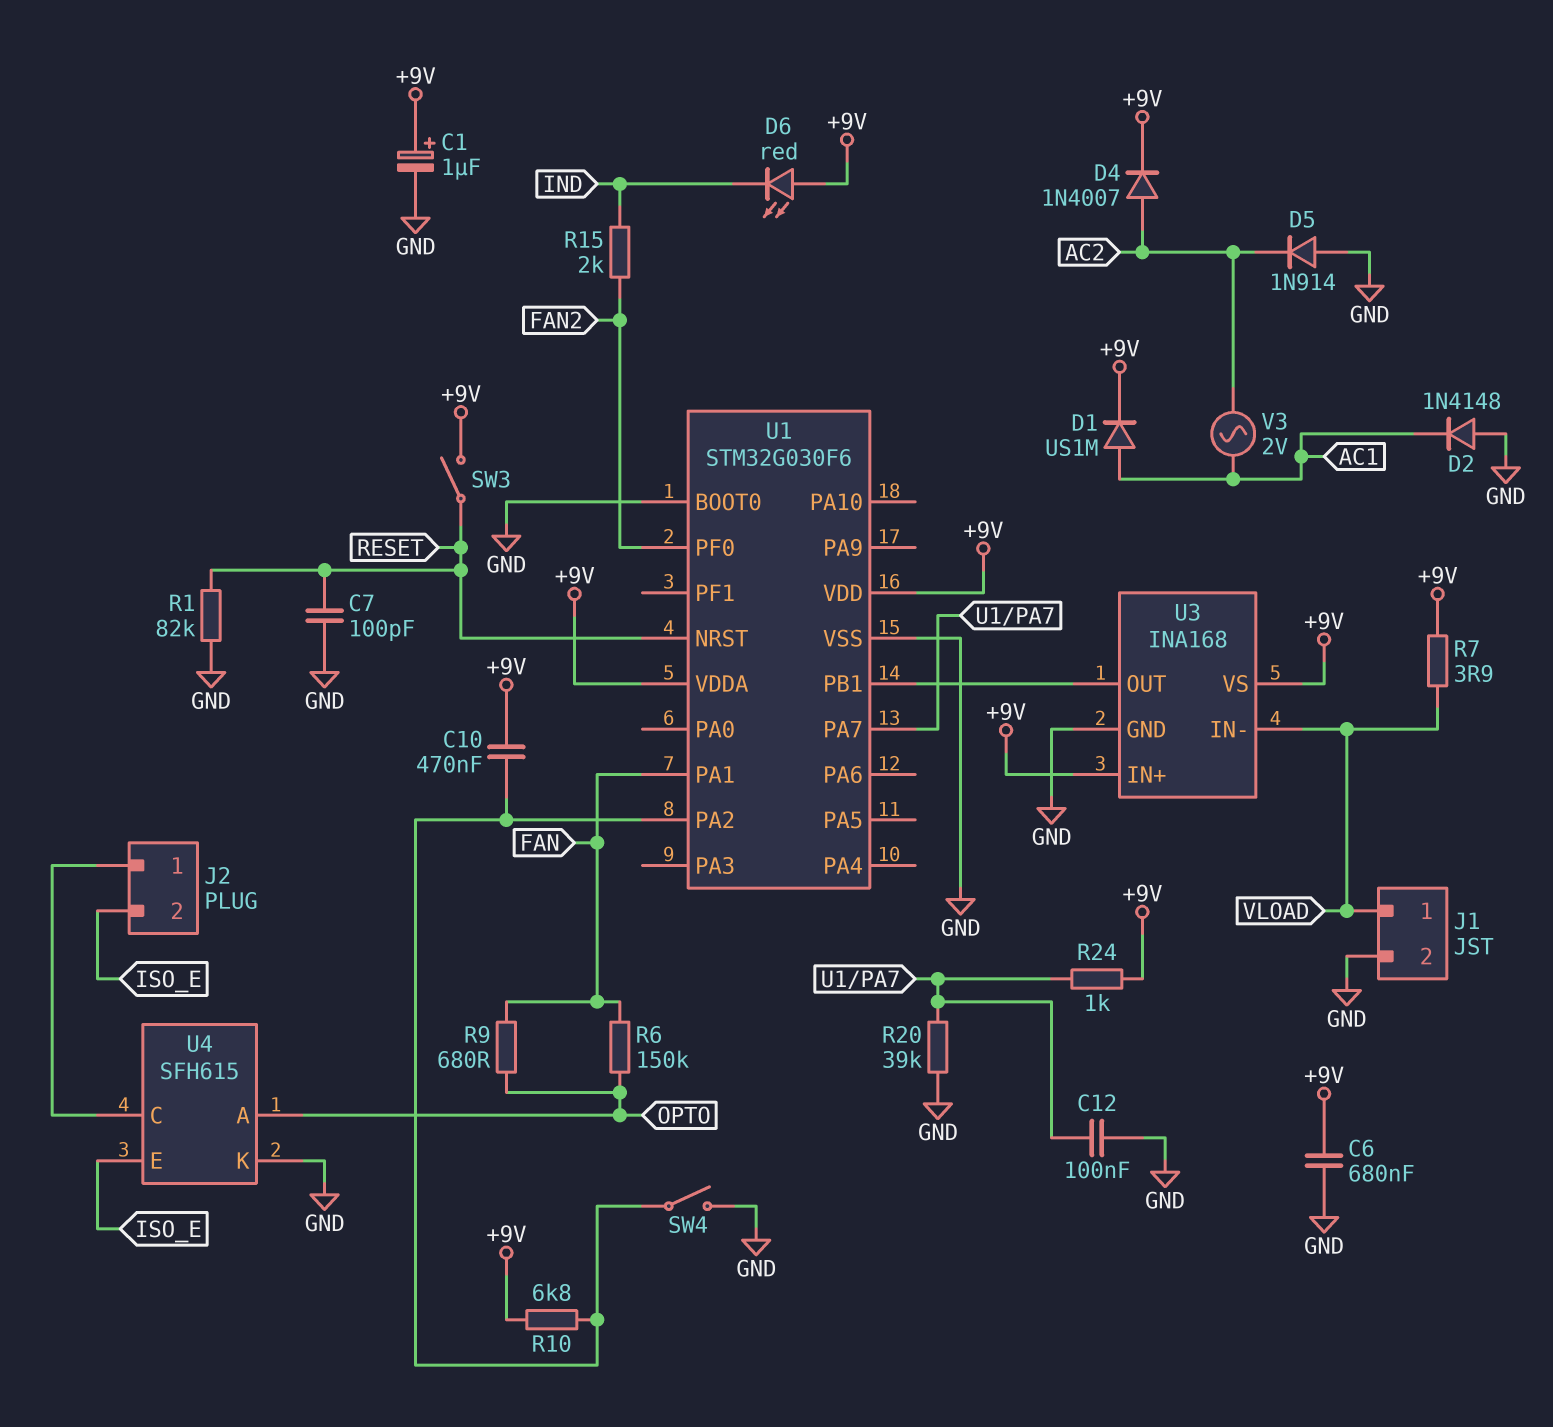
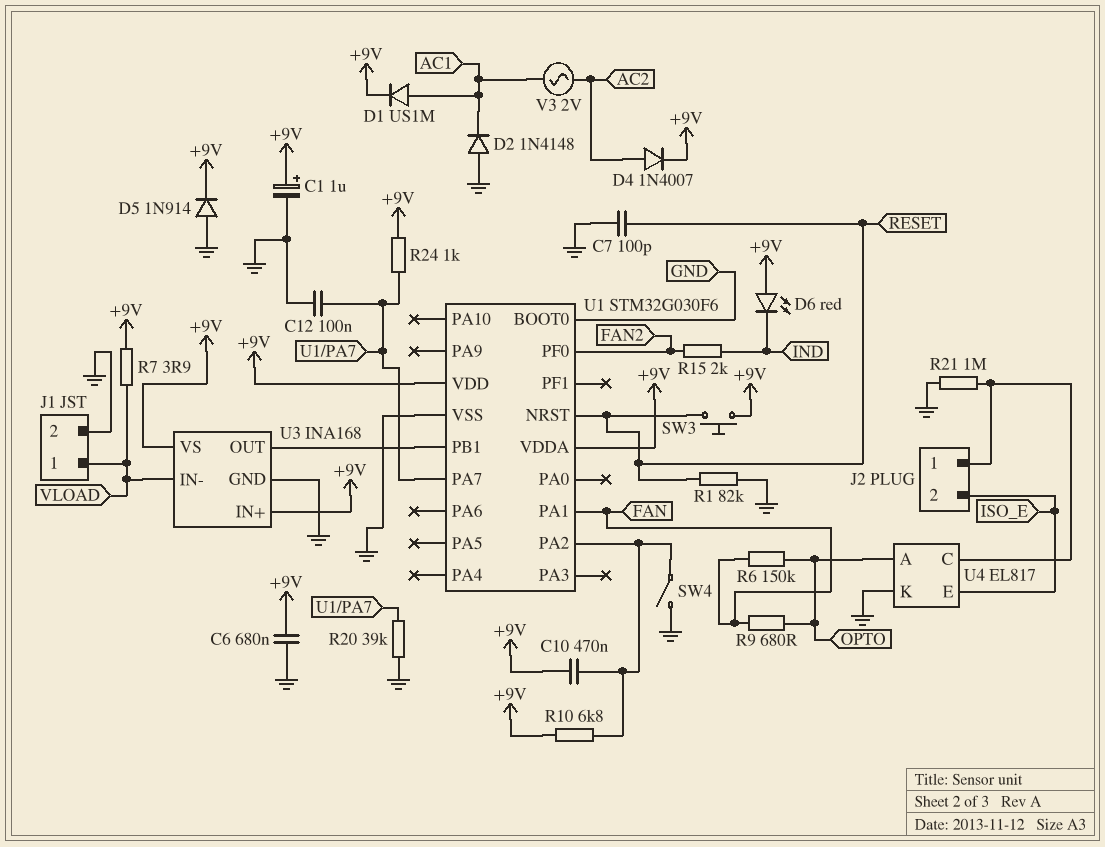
D5: diode 1N914 (A GND, K AC2) -> diode 1N914 (A GND, K +9V)
R21: none -> 1M (GND, J2/1)
SW3: switch (+9V, RESET) -> button (+9V, RESET)
U4: SFH615 -> EL817

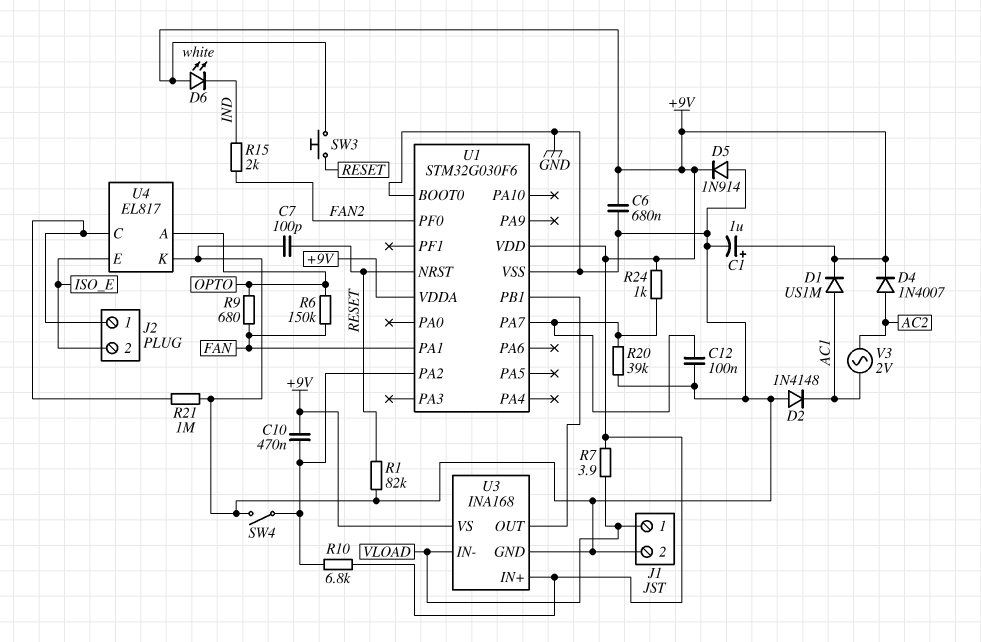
D6: LED red (A +9V, K IND) -> LED white (A +9V, K IND)

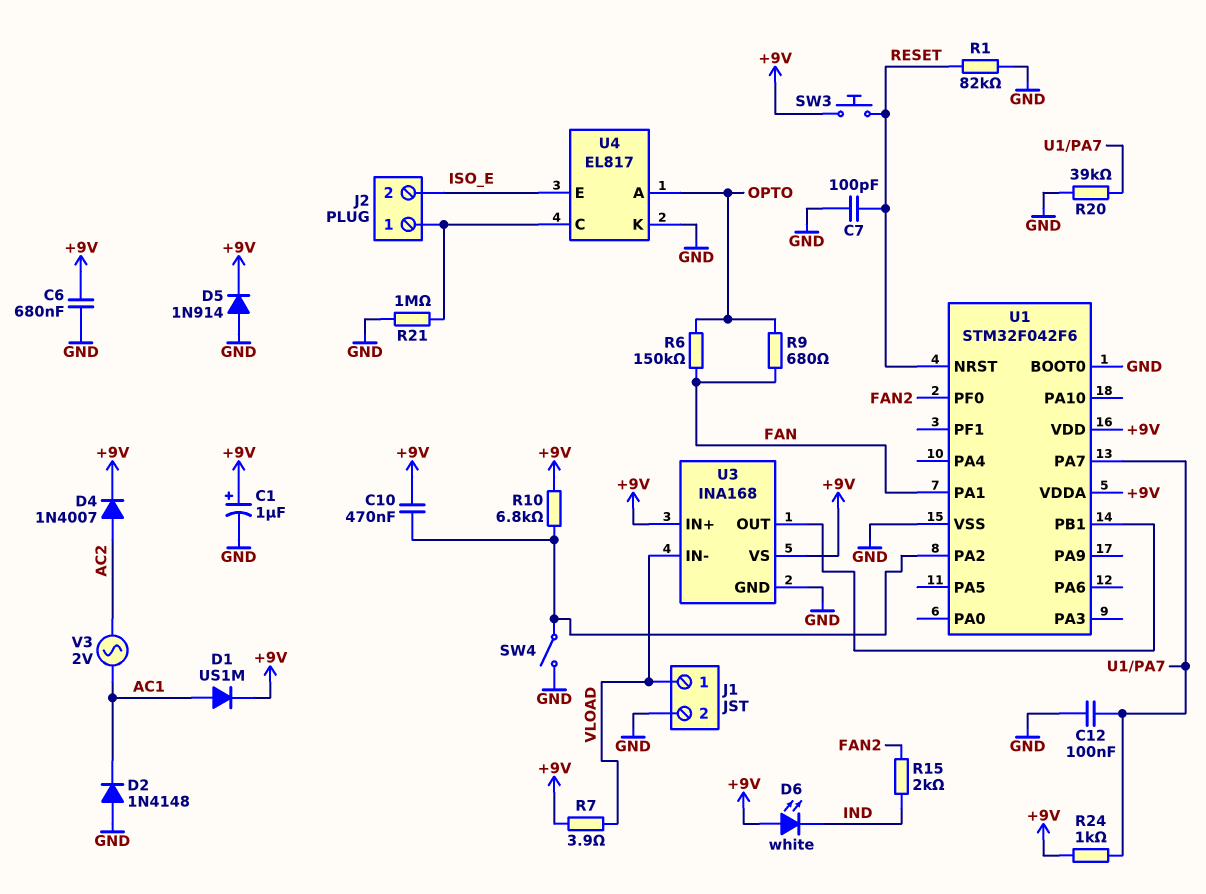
U1: STM32G030F6 -> STM32F042F6

